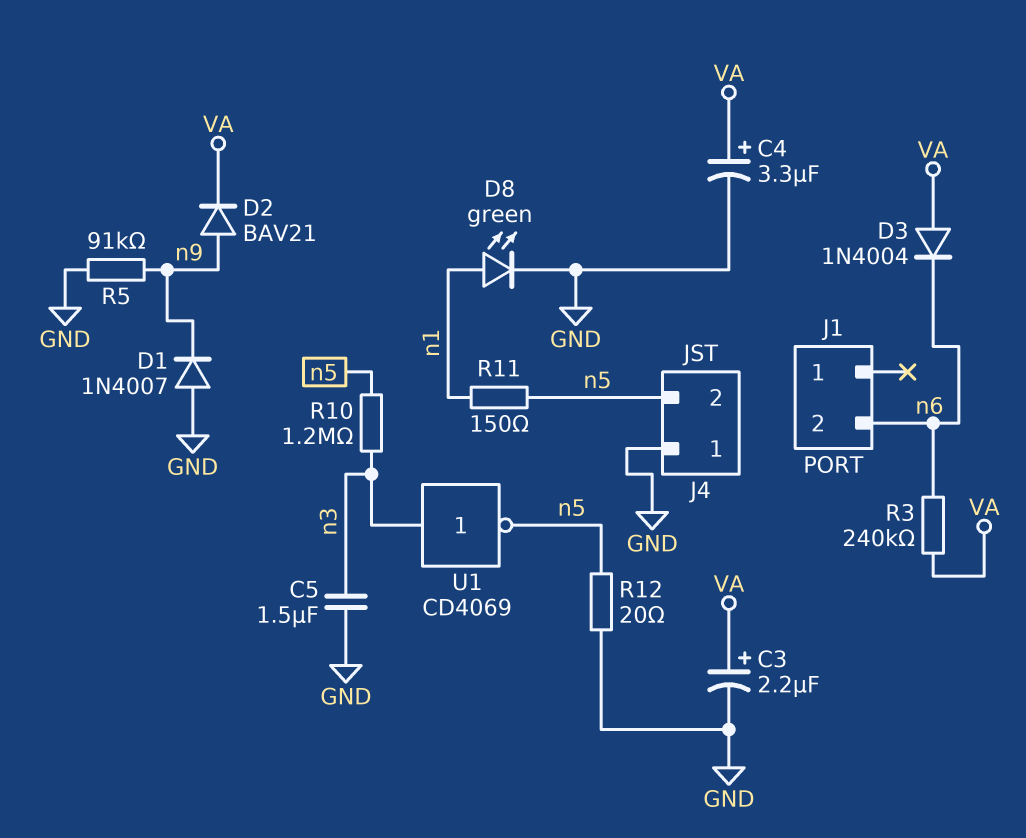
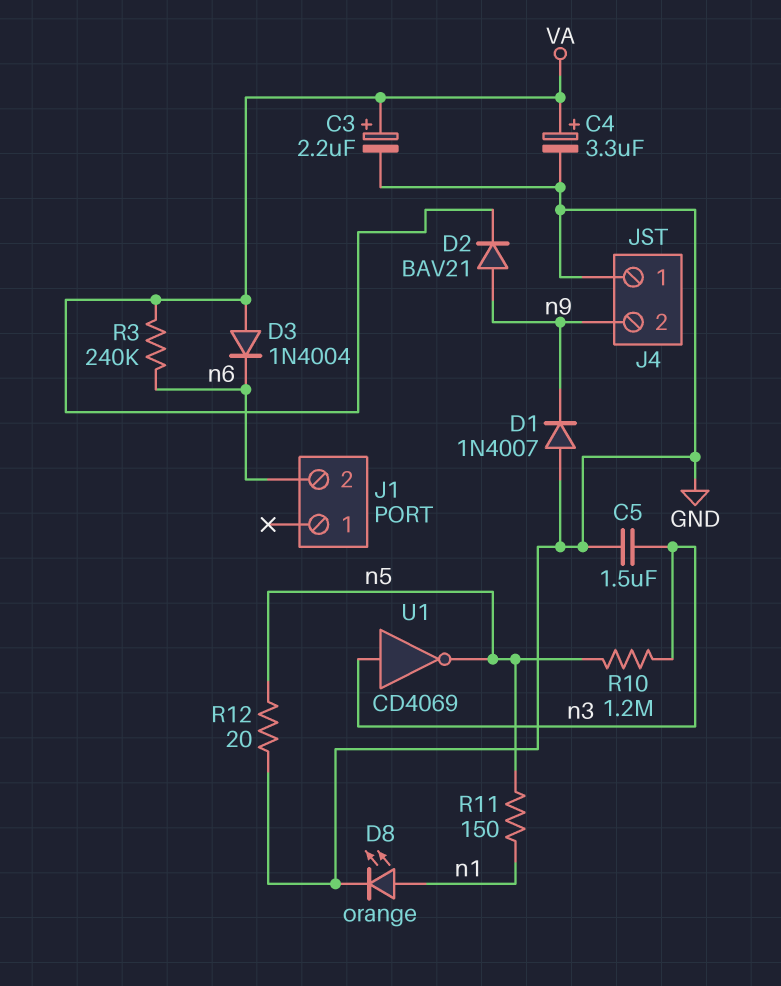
D8: LED green (A n1, K GND) -> LED orange (A n1, K GND)
J4 pin 2: n5 -> n9
R5: 91k (GND, n9) -> none

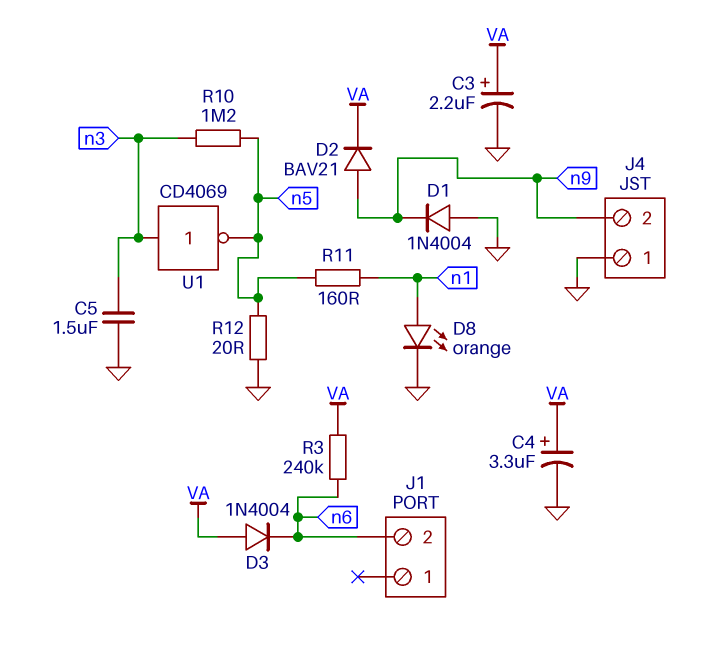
D1: diode 1N4007 (A GND, K n9) -> diode 1N4004 (A GND, K n9)
R11: 150 (n1, n5) -> 160 (n1, n5)

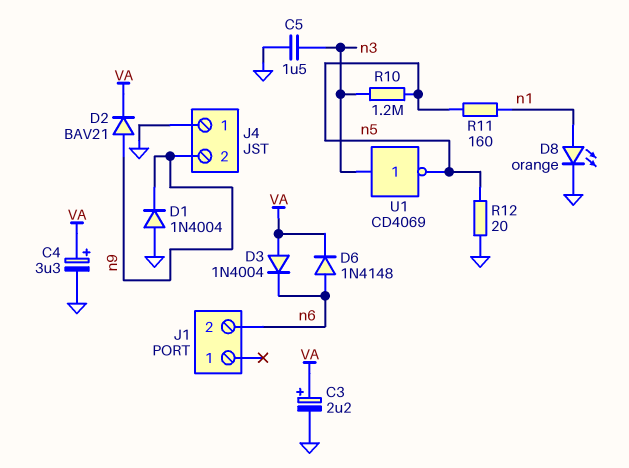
D6: none -> diode 1N4148 (A n6, K VA)
R3: 240k (VA, n6) -> none

